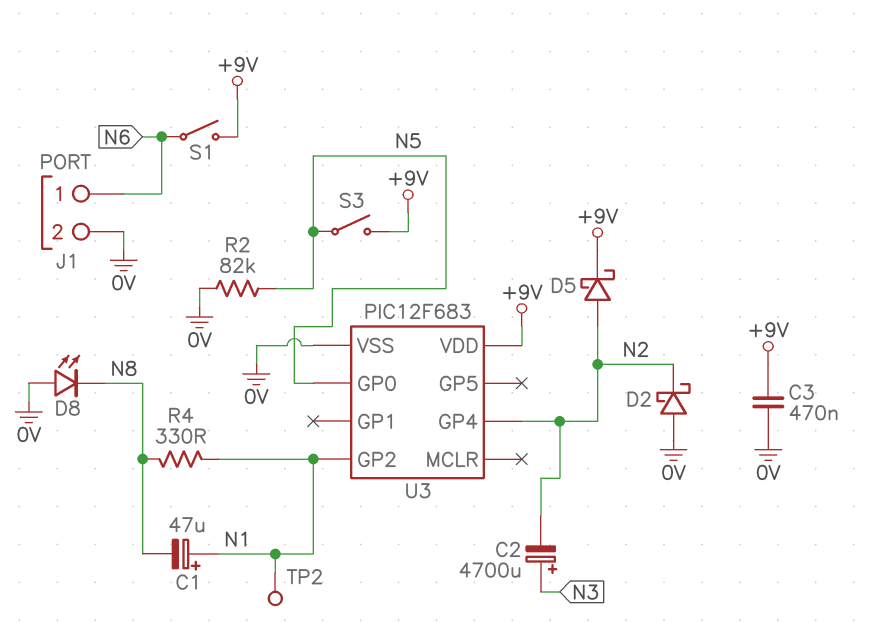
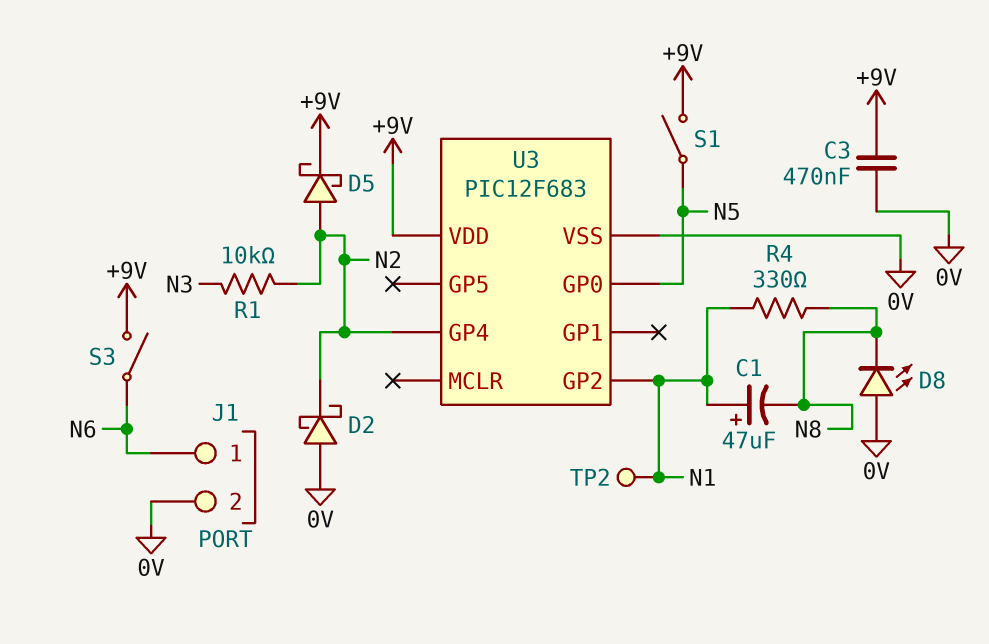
C2: 4700uF (plus N3, minus N2) -> none
R1: none -> 10k (N2, N3)
R2: 82k (0V, N5) -> none
S1: switch (+9V, N6) -> switch (+9V, N5)
S3: switch (+9V, N5) -> switch (+9V, N6)

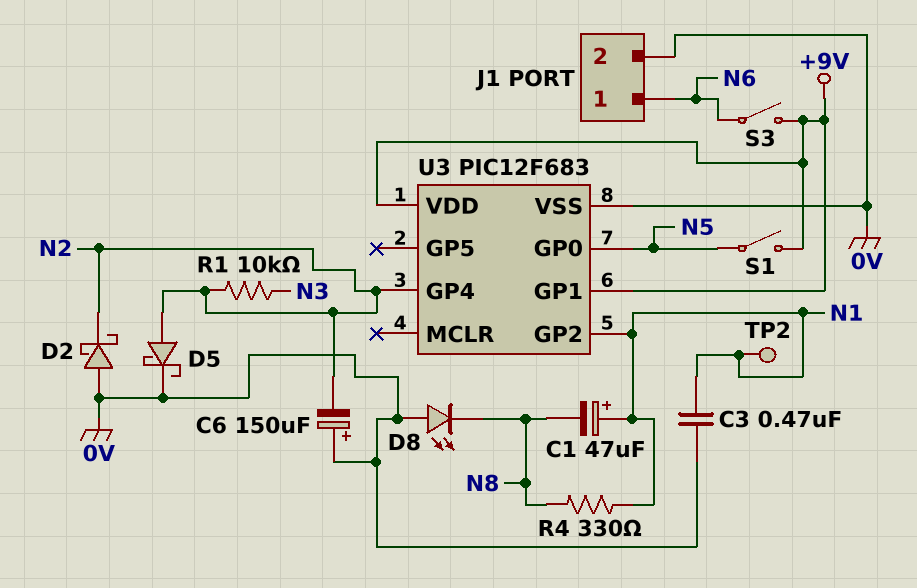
C3: 470nF (+9V, 0V) -> 470nF (0V, N1)
C6: none -> 150uF (plus 0V, minus N2)
D5: schottky (A N2, K +9V) -> schottky (A N2, K 0V)
U3 pin GP1: none -> +9V

